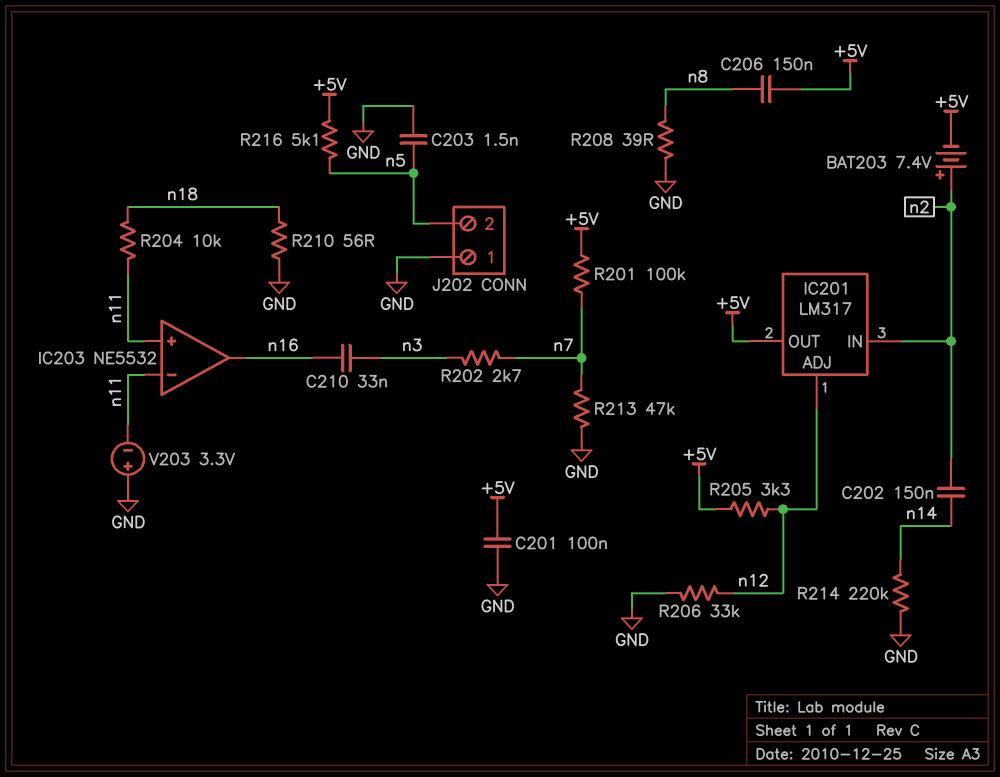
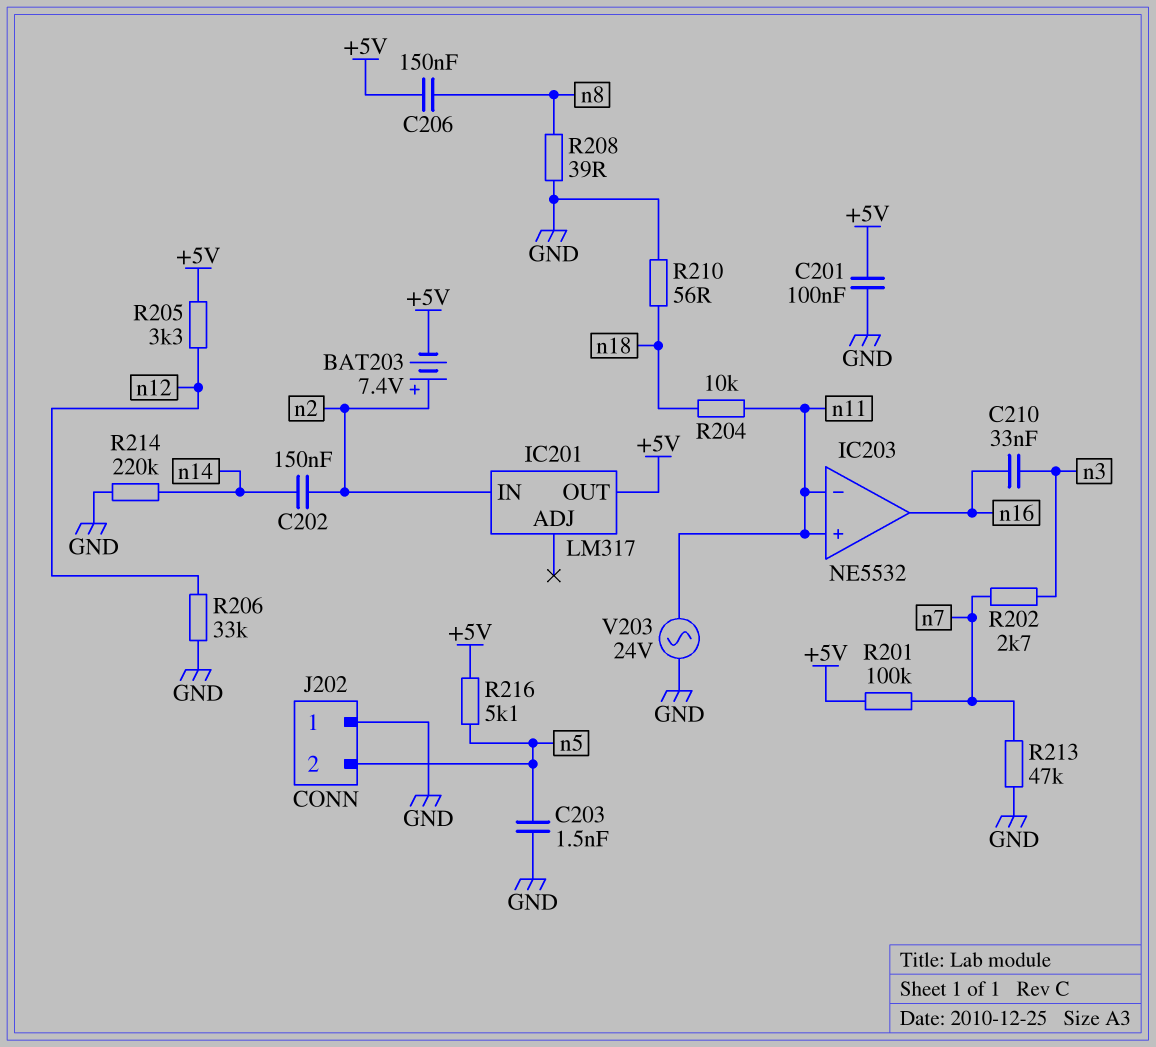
IC201 pin ADJ: n12 -> none
V203: 3.3V (plus GND, minus n11) -> AC 24V (GND, n11)

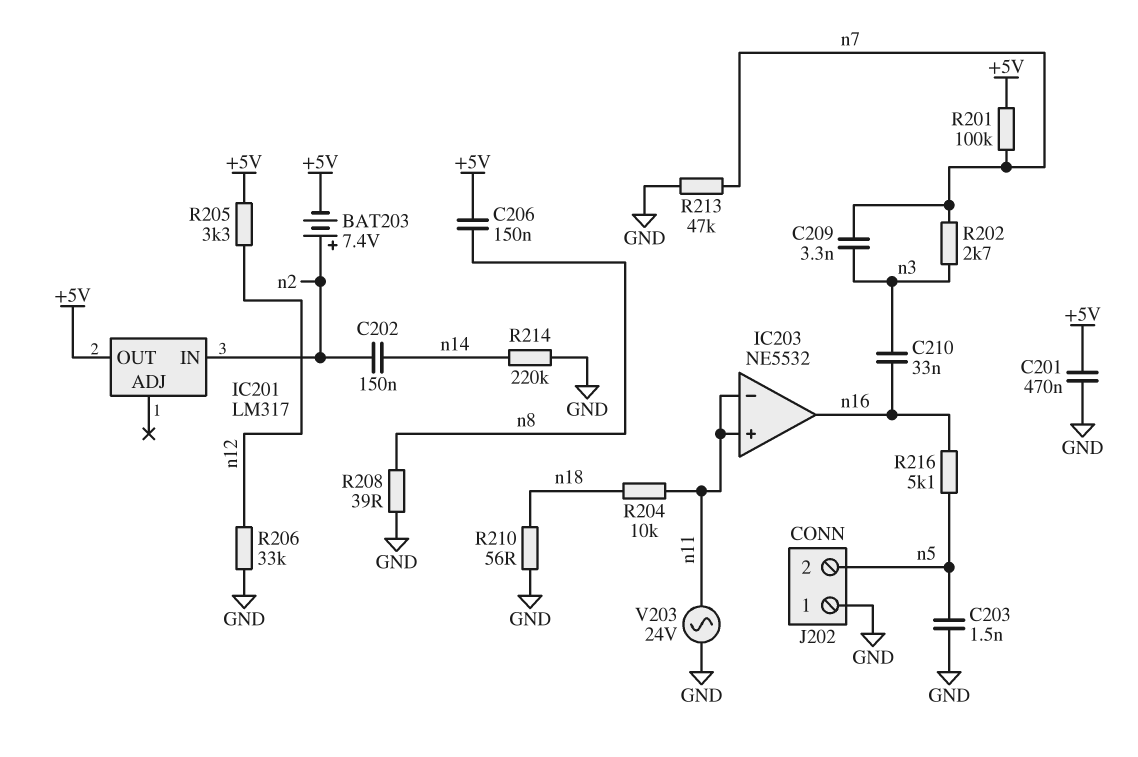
C201: 100nF (+5V, GND) -> 470nF (+5V, GND)
C209: none -> 3.3nF (n3, n7)
R216: 5.1k (+5V, n5) -> 5.1k (n5, n16)

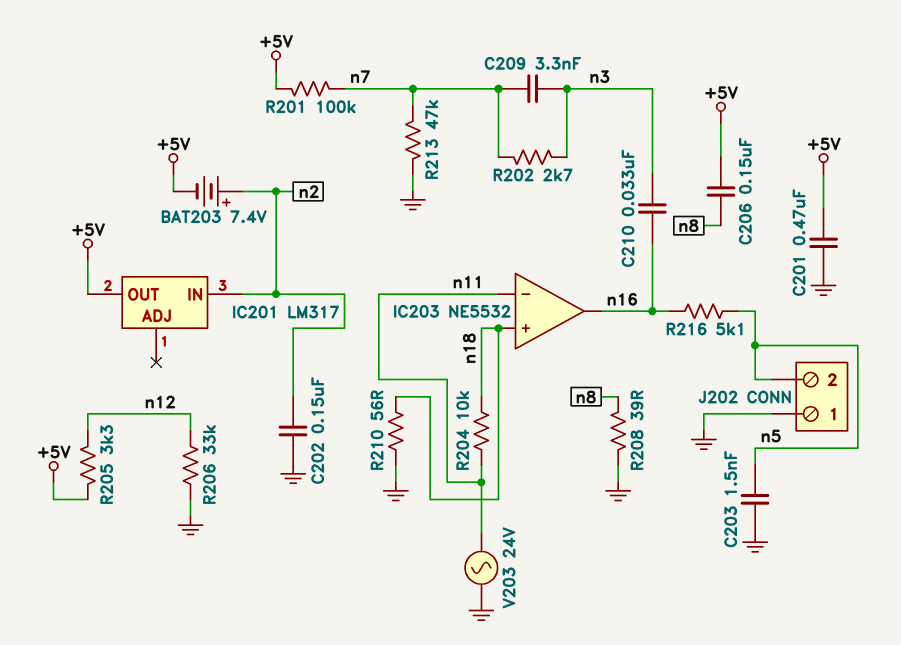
C202: 150nF (n2, n14) -> 150nF (GND, n2)
IC203 pin in+: n11 -> n18
R214: 220k (GND, n14) -> none

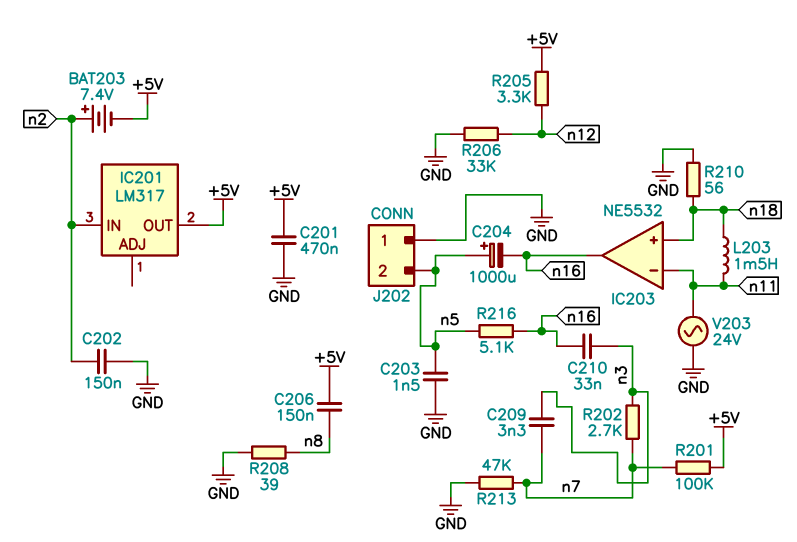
C204: none -> 1000uF (plus n5, minus n16)
L203: none -> 1.5mH (n11, n18)
R204: 10k (n11, n18) -> none

